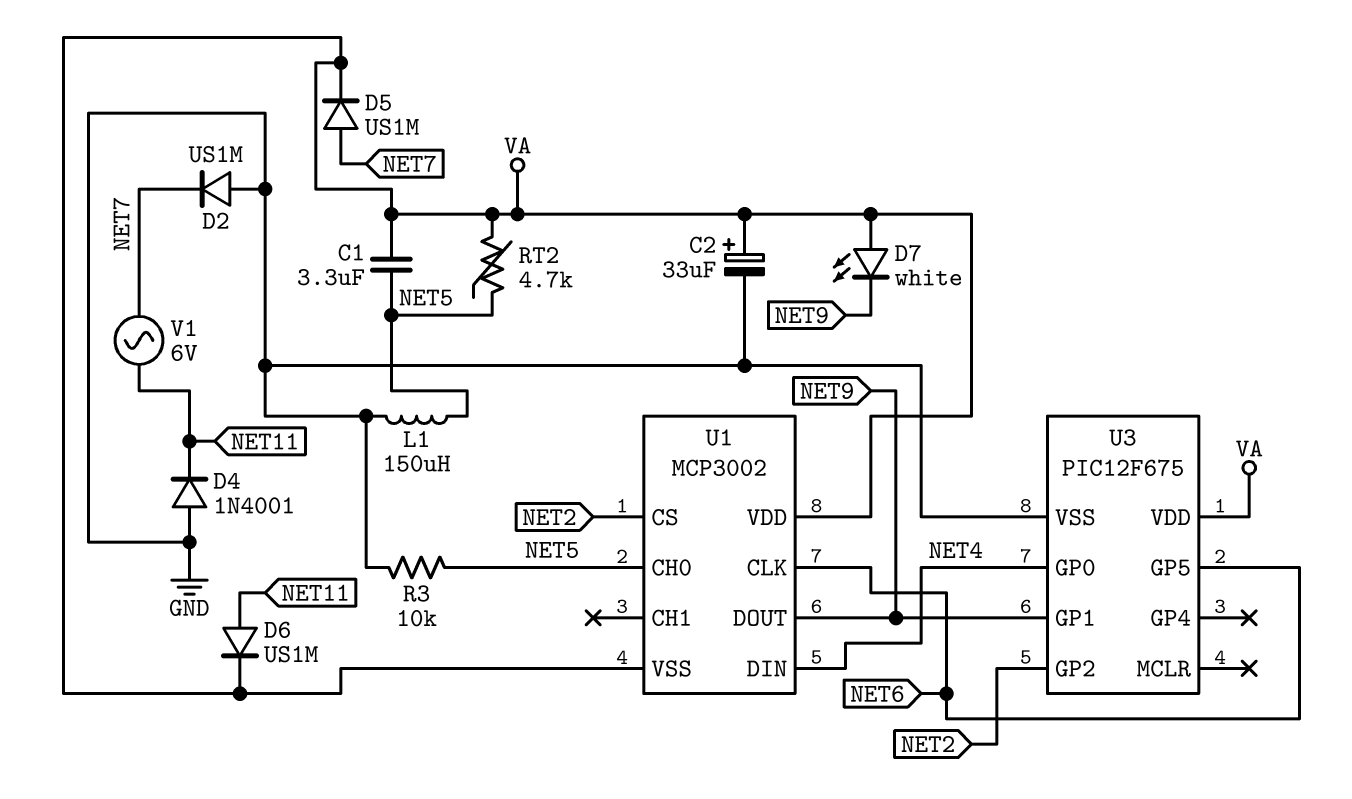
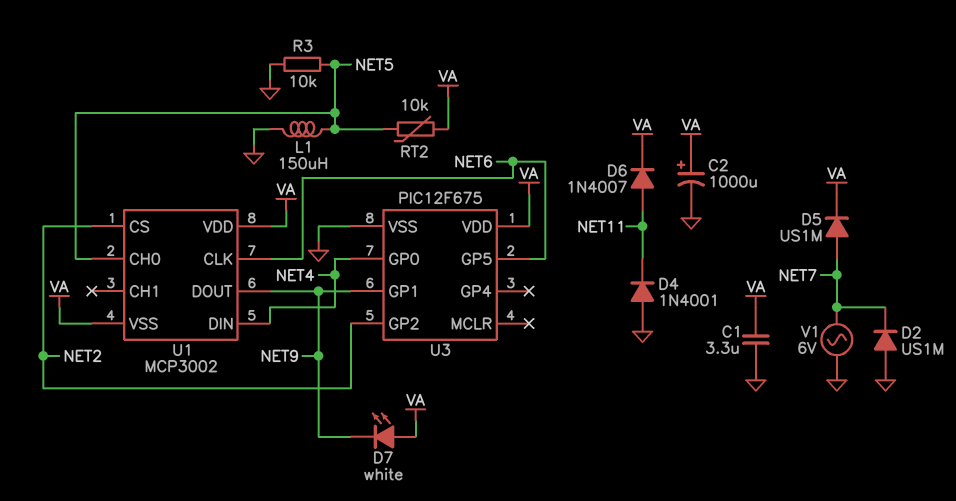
C1: 3.3uF (NET5, VA) -> 3.3uF (GND, VA)
C2: 33uF (plus VA, minus GND) -> 1000uF (plus VA, minus GND)
D6: diode US1M (A NET11, K VA) -> diode 1N4007 (A NET11, K VA)
RT2: 4.7k (NET5, VA) -> 10k (NET5, VA)
V1: AC 6V (NET7, NET11) -> AC 6V (GND, NET7)

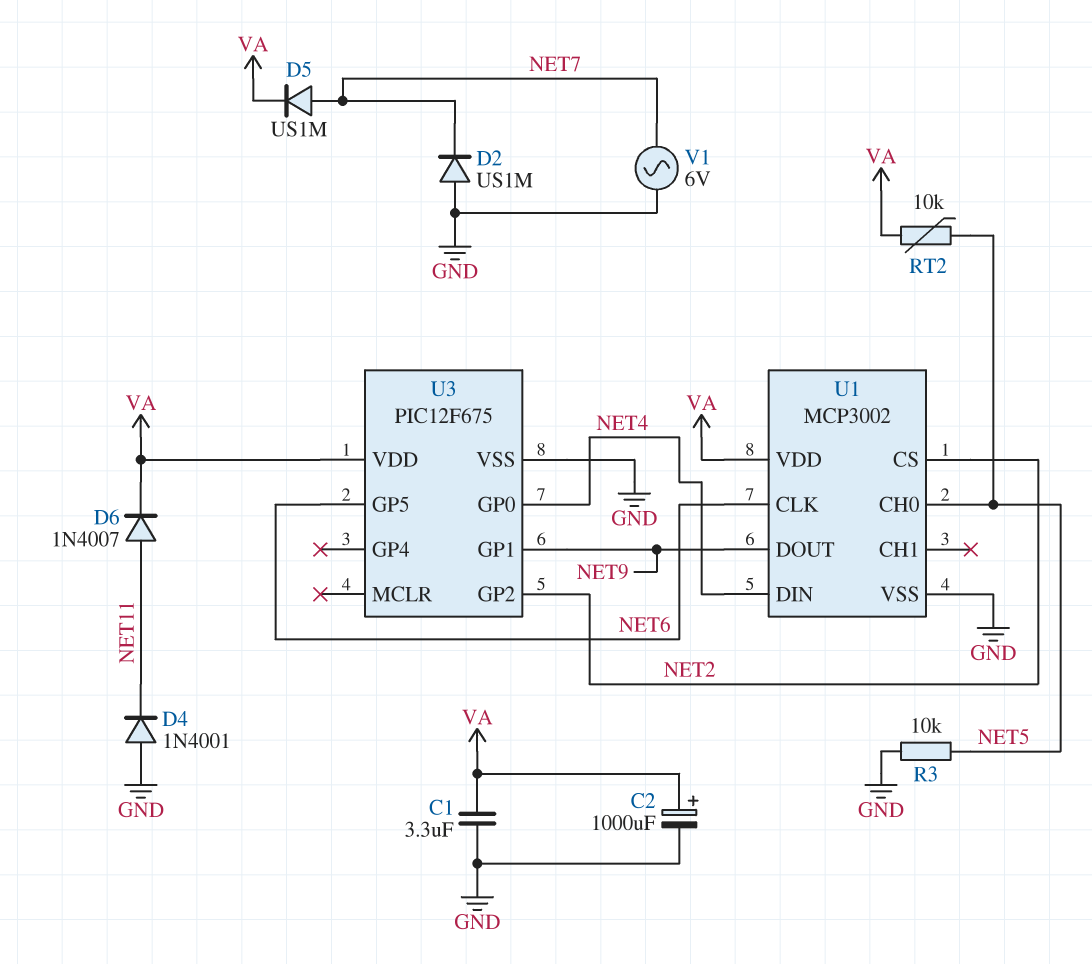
D7: LED white (A VA, K NET9) -> none
L1: 150uH (GND, NET5) -> none
U1 pin VSS: VA -> GND

